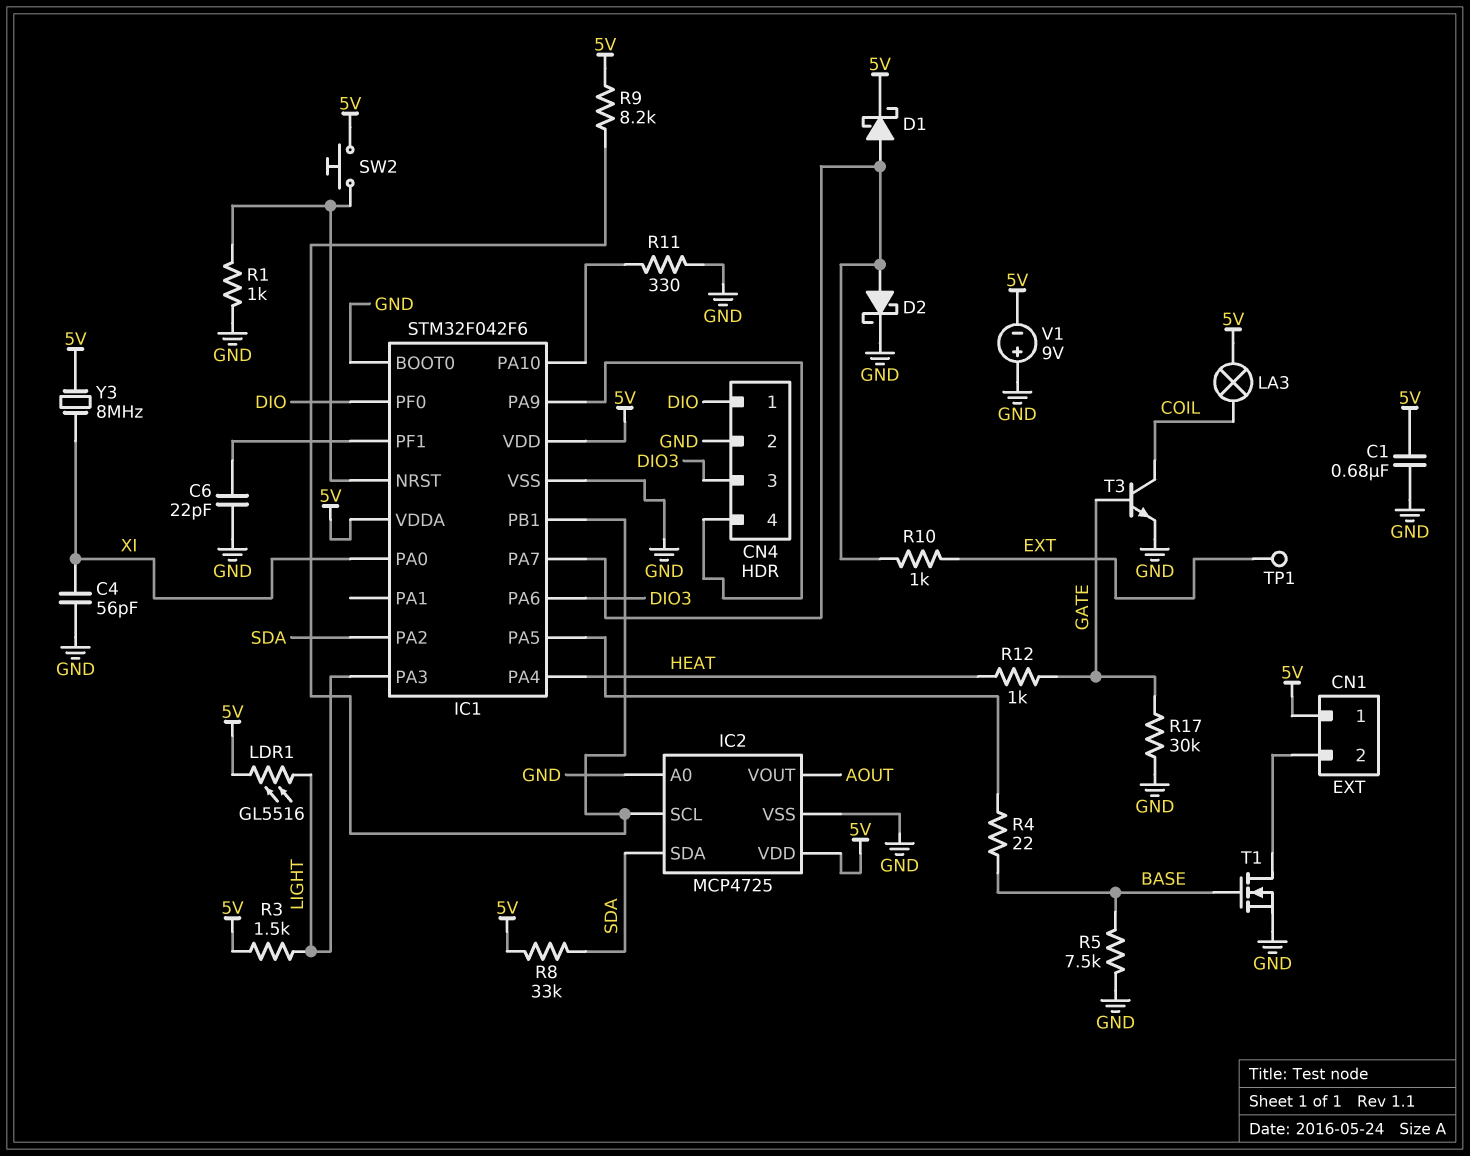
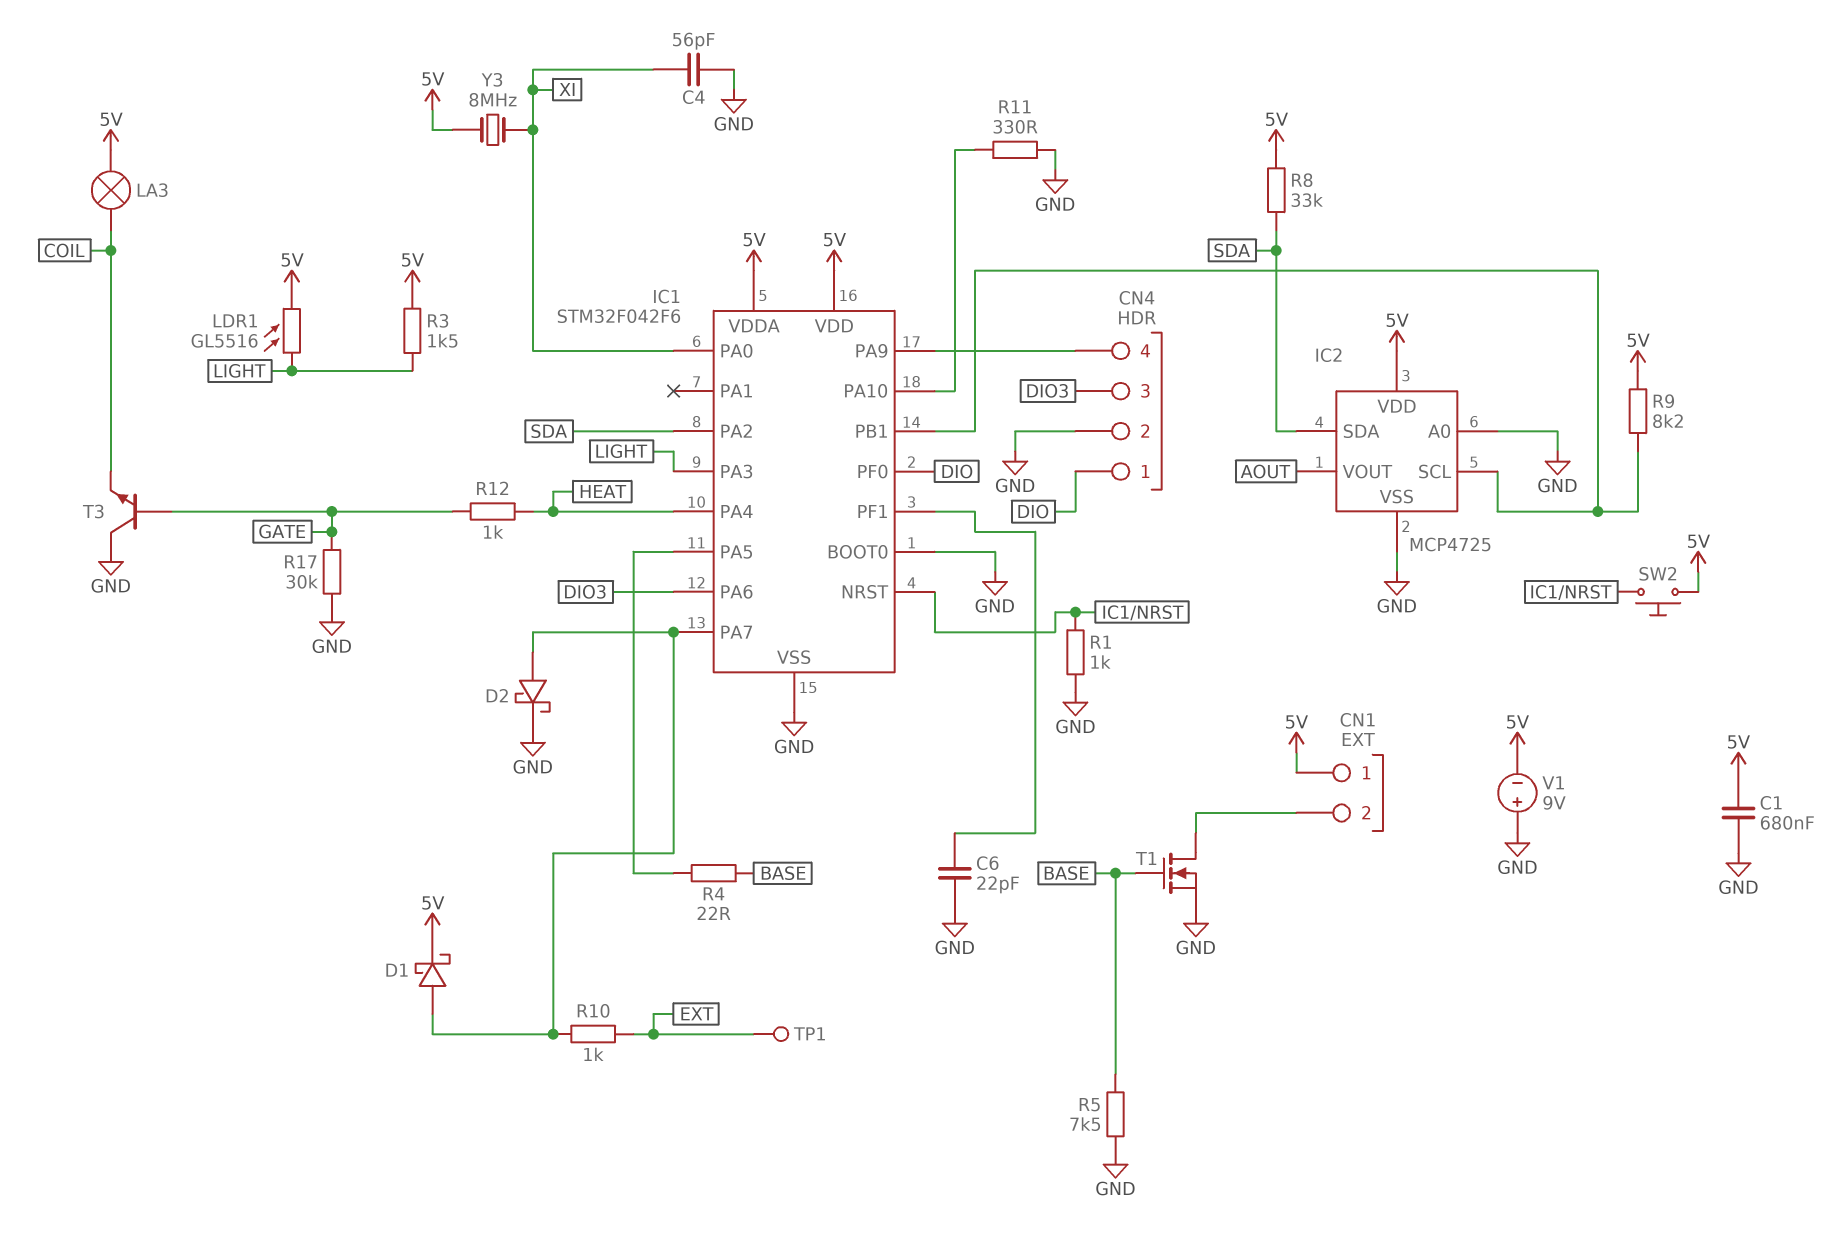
T3: NPN (B GATE, C COIL, E GND) -> NPN (B GATE, C GND, E COIL)

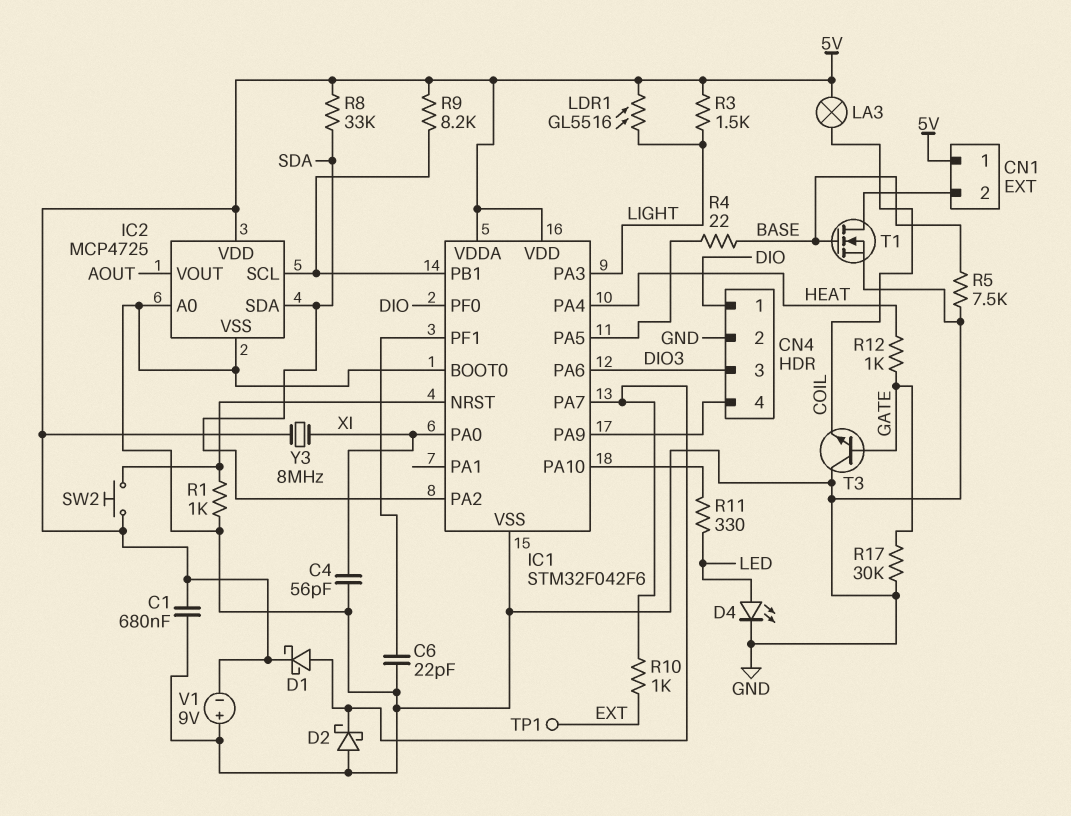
D2: schottky (A IC1/PA7, K GND) -> schottky (A GND, K IC1/PA7)
D4: none -> LED (A LED, K GND)
R11: 330 (GND, IC1/PA10) -> 330 (IC1/PA10, LED)

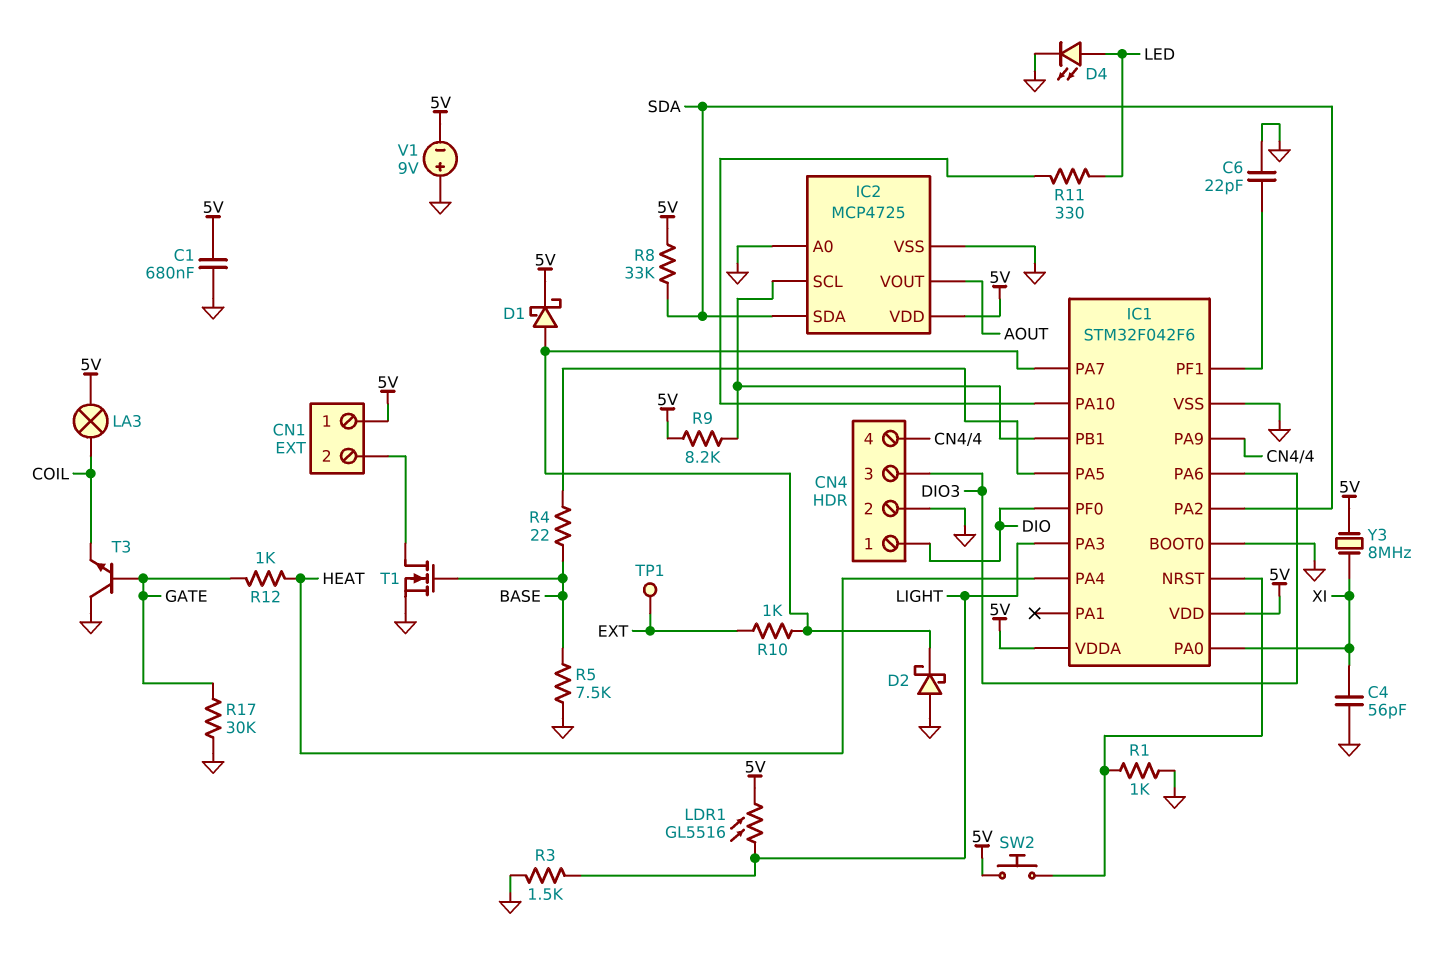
R3: 1.5k (5V, LIGHT) -> 1.5k (GND, LIGHT)

